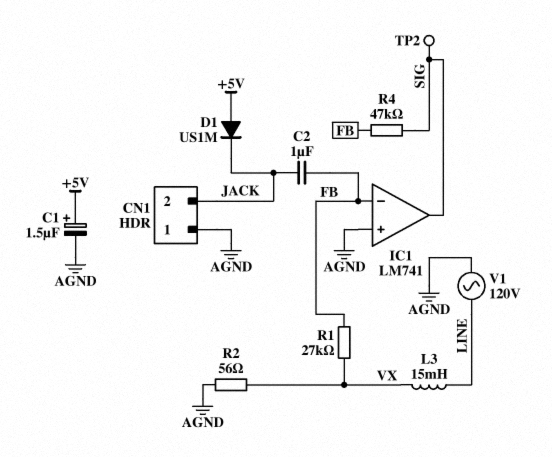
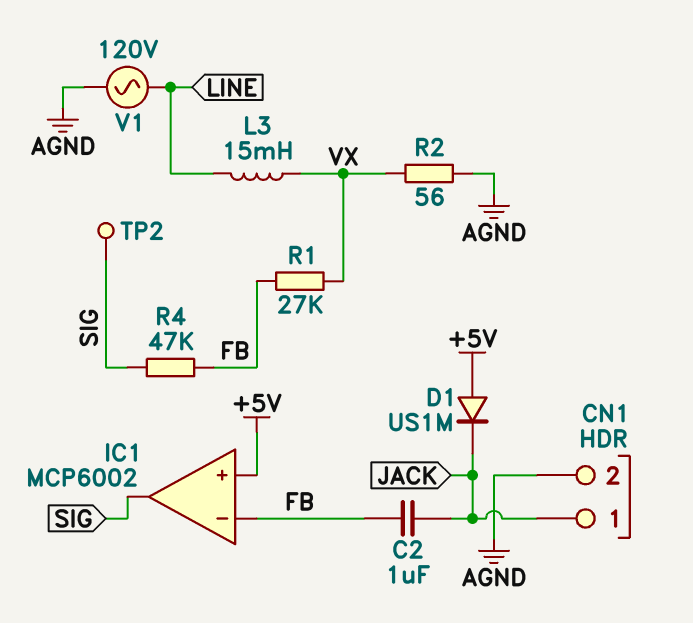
C1: 1.5uF (plus +5V, minus AGND) -> none
CN1 pin 1: AGND -> JACK
CN1 pin 2: JACK -> AGND
IC1: LM741 -> MCP6002
IC1 pin in+: AGND -> +5V

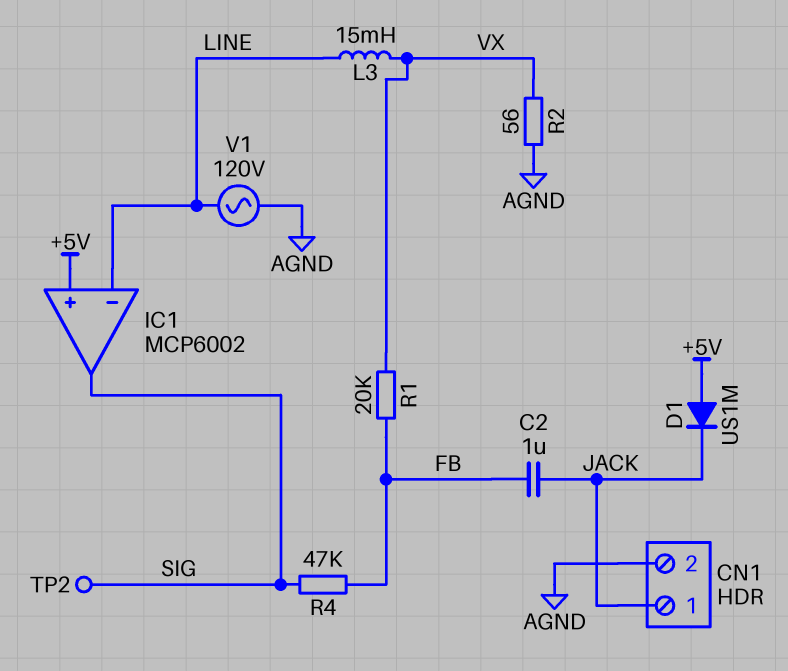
IC1 pin in-: FB -> LINE
R1: 27k (FB, VX) -> 20k (FB, VX)

